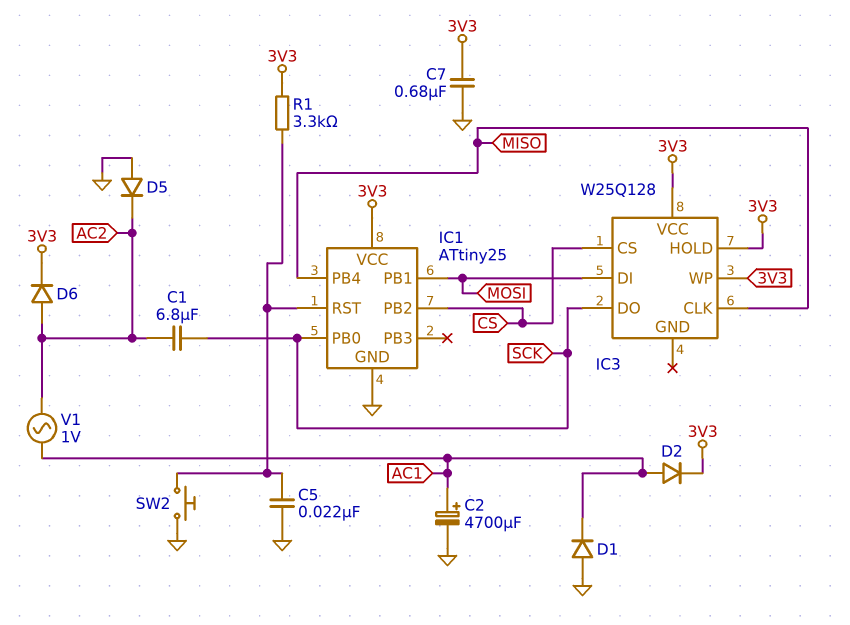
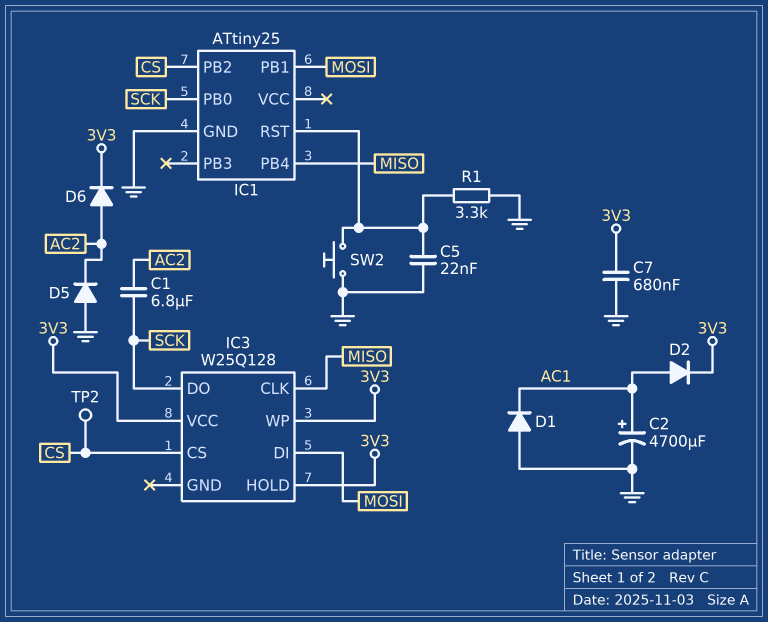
IC1 pin VCC: 3V3 -> none
R1: 3.3k (3V3, IC1/RST) -> 3.3k (GND, IC1/RST)
TP2: none -> test point (CS)
V1: AC 1V (AC1, AC2) -> none

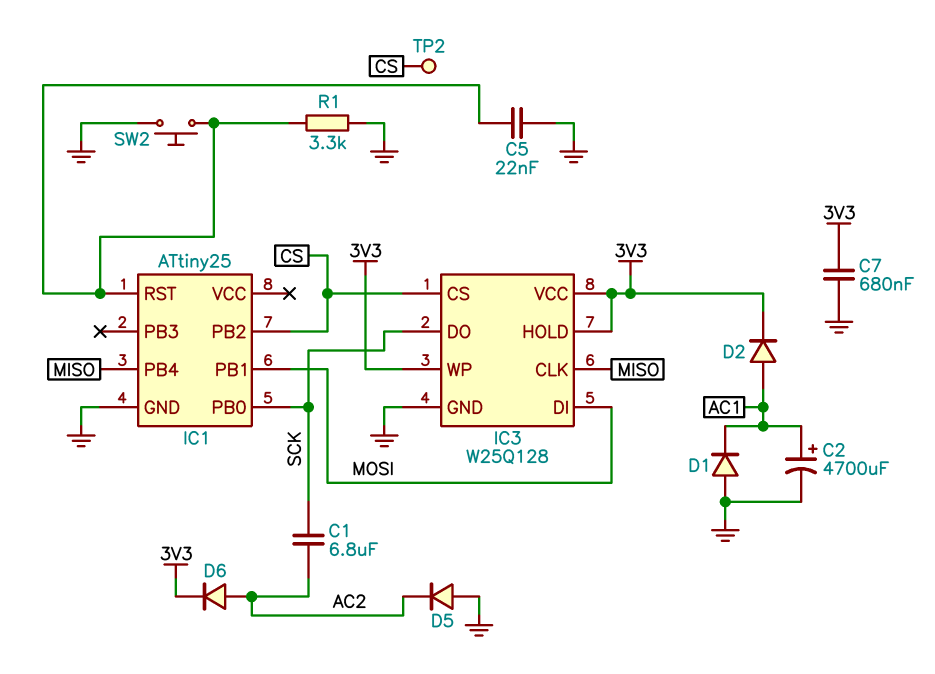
IC3 pin GND: none -> GND

